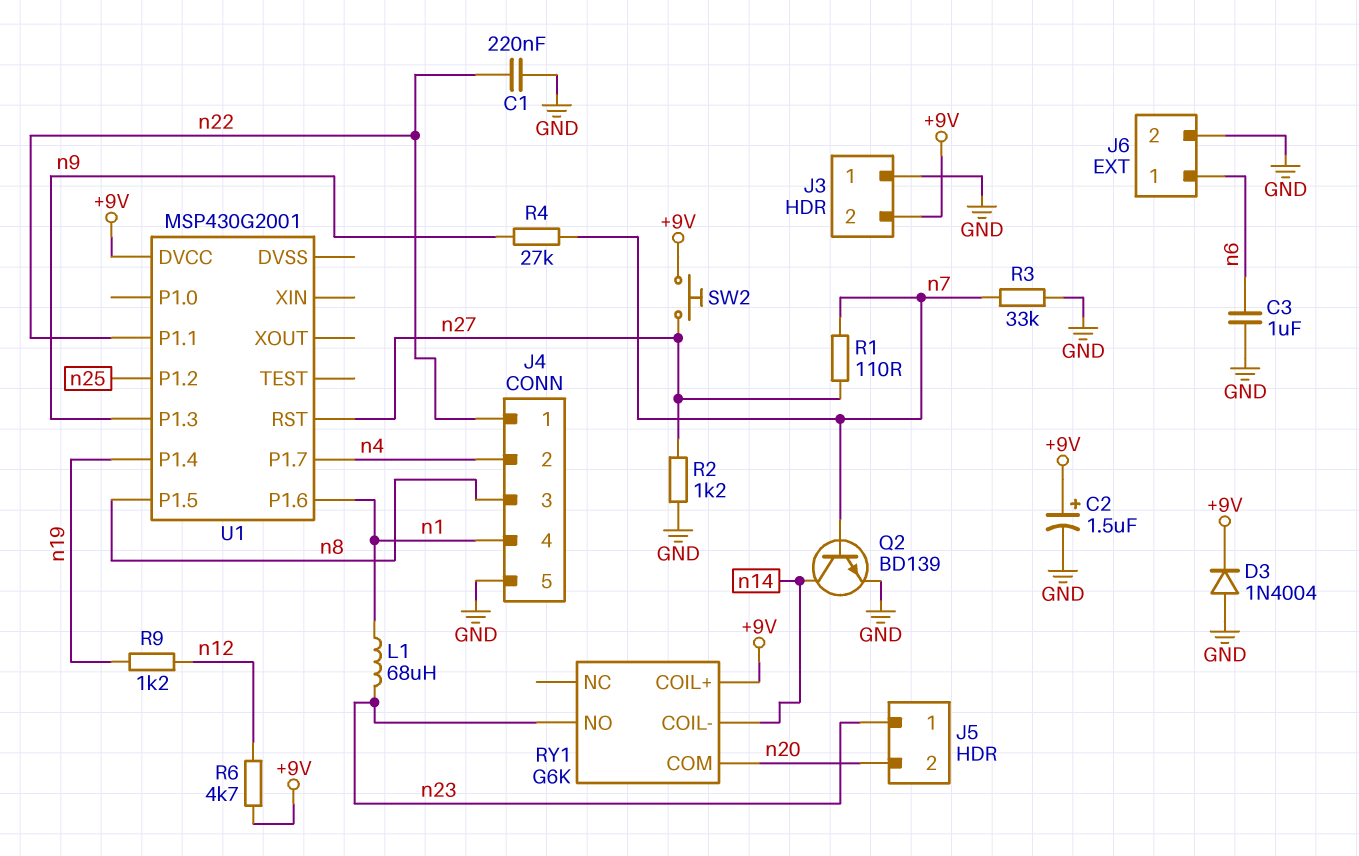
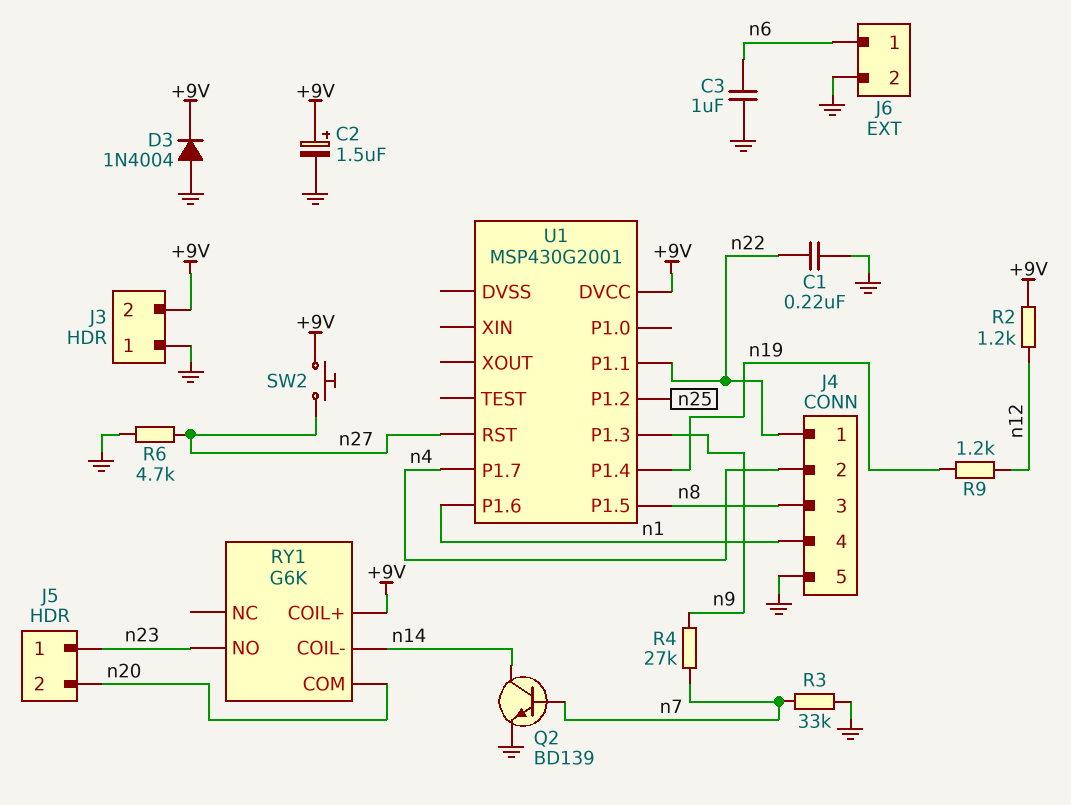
L1: 68uH (n1, n23) -> none
R1: 110 (n7, n27) -> none
R2: 1.2k (GND, n27) -> 1.2k (+9V, n12)
R6: 4.7k (+9V, n12) -> 4.7k (GND, n27)

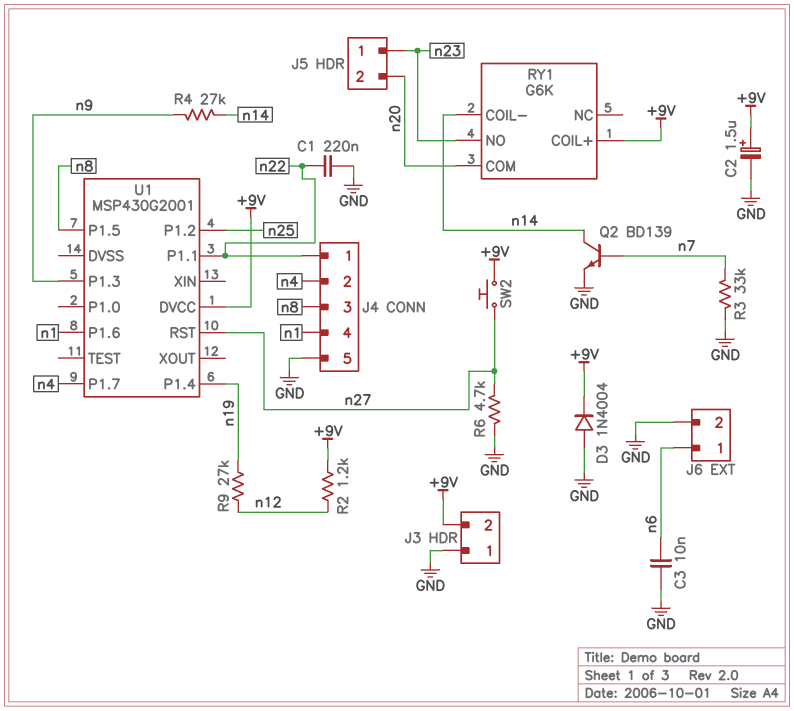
C3: 1uF (GND, n6) -> 10nF (GND, n6)
R4: 27k (n7, n9) -> 27k (n9, n14)
R9: 1.2k (n12, n19) -> 27k (n12, n19)

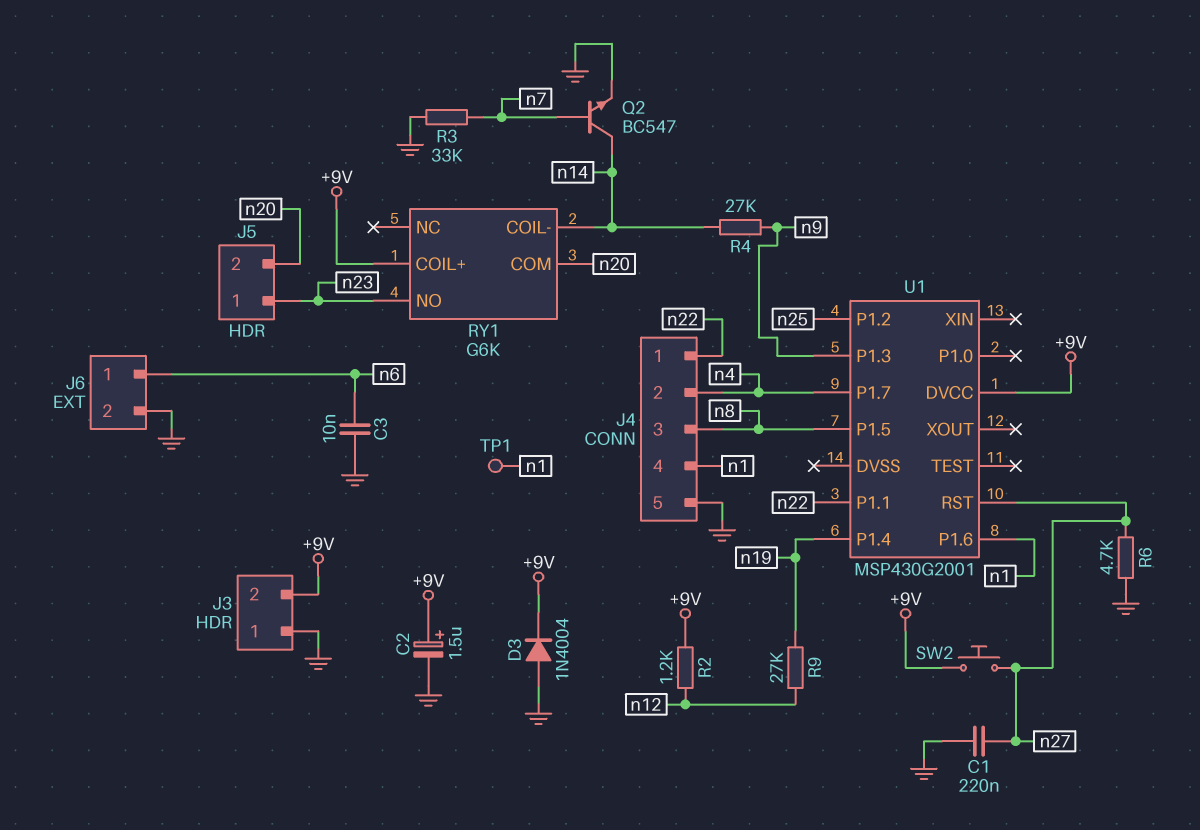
C1: 220nF (GND, n22) -> 220nF (GND, n27)
Q2: NPN BD139 (B n7, C n14, E GND) -> NPN BC547 (B n7, C n14, E GND)
TP1: none -> test point (n1)

